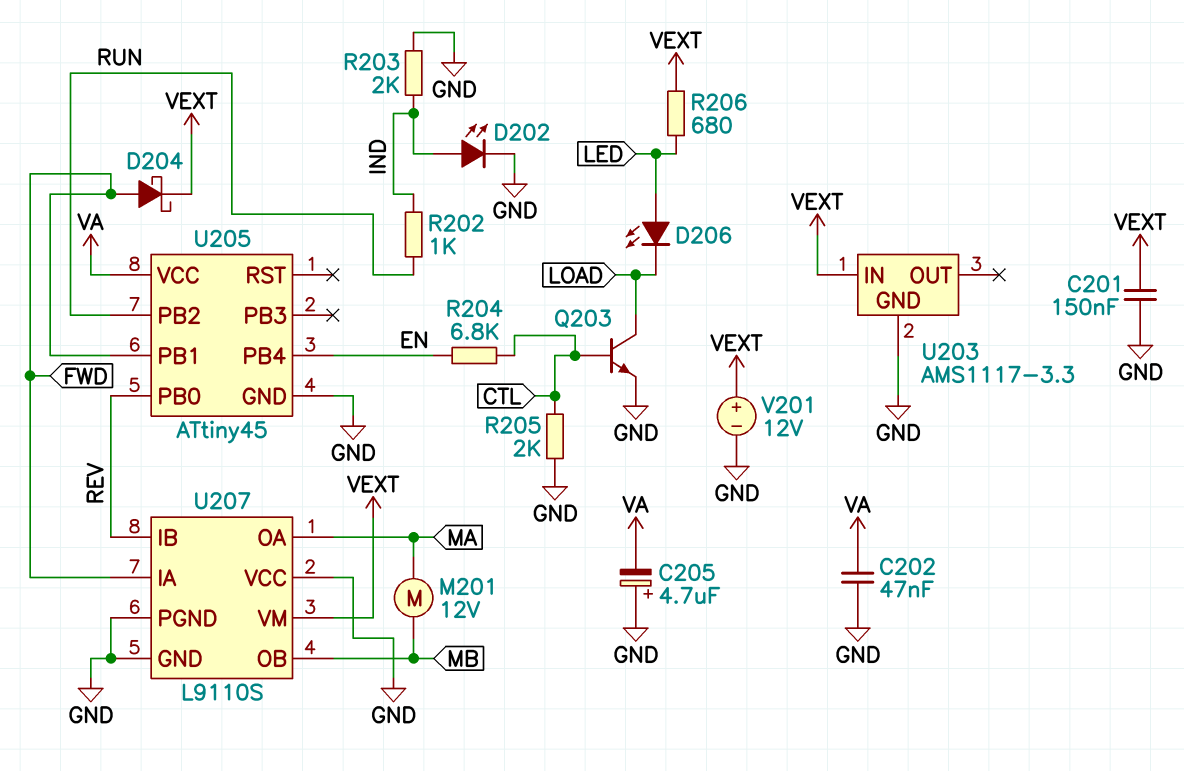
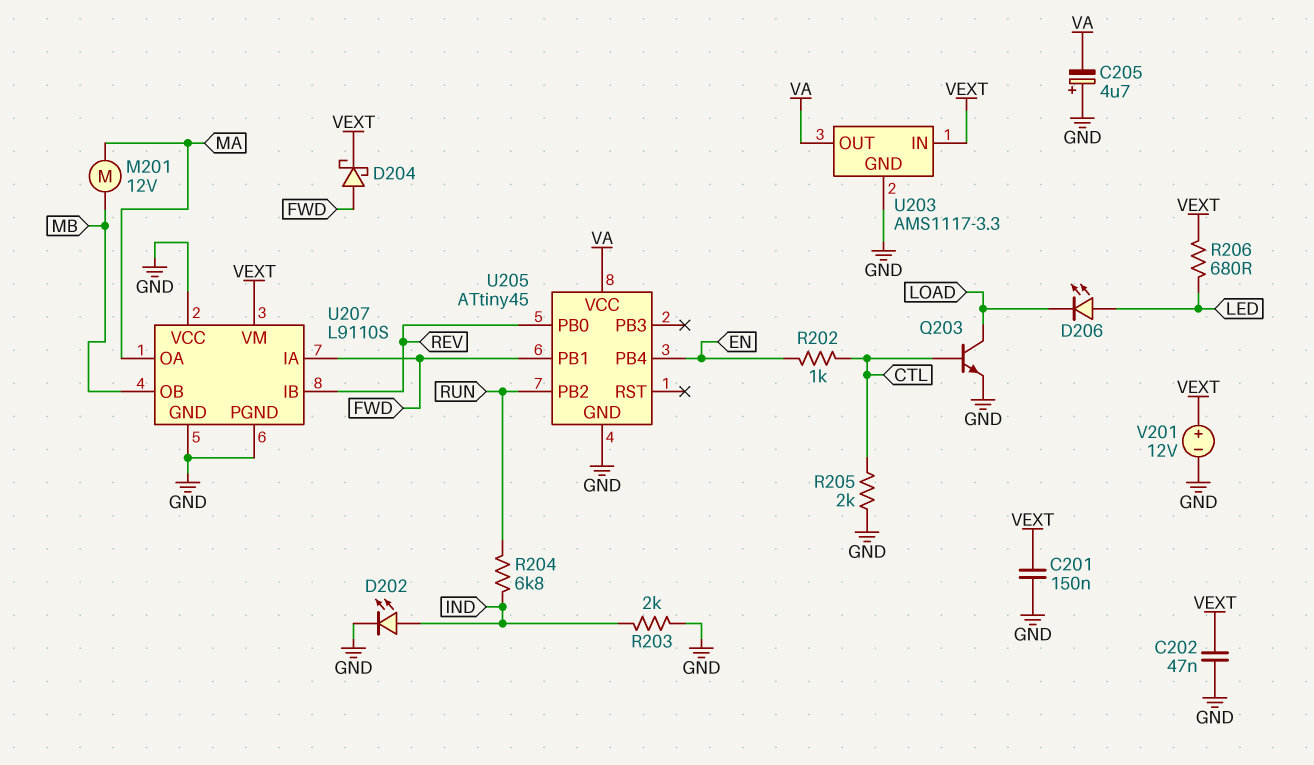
C202: 47nF (GND, VA) -> 47nF (GND, VEXT)
R202: 1k (IND, RUN) -> 1k (CTL, EN)
R204: 6.8k (CTL, EN) -> 6.8k (IND, RUN)
U203 pin OUT: none -> VA

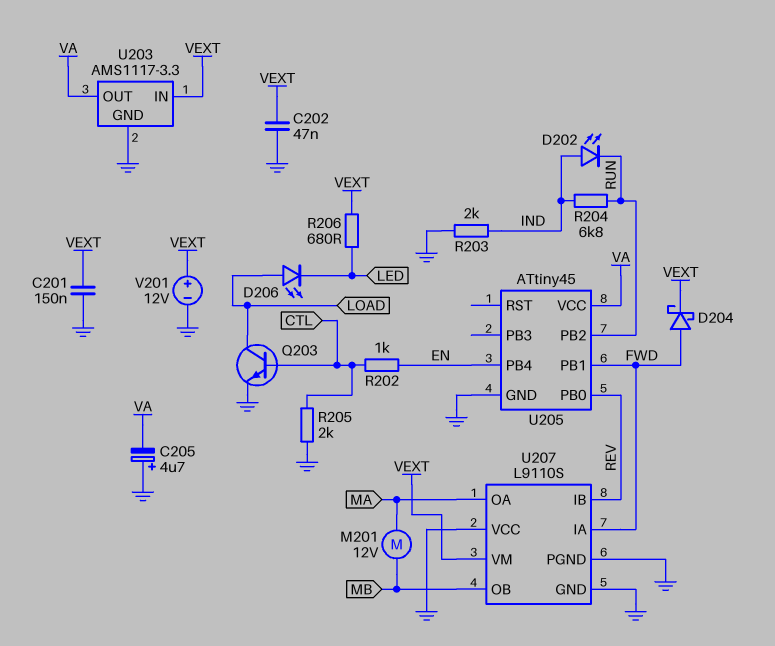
D202: LED (A IND, K GND) -> LED (A IND, K RUN)
D206: LED (A LED, K LOAD) -> LED (A LOAD, K LED)

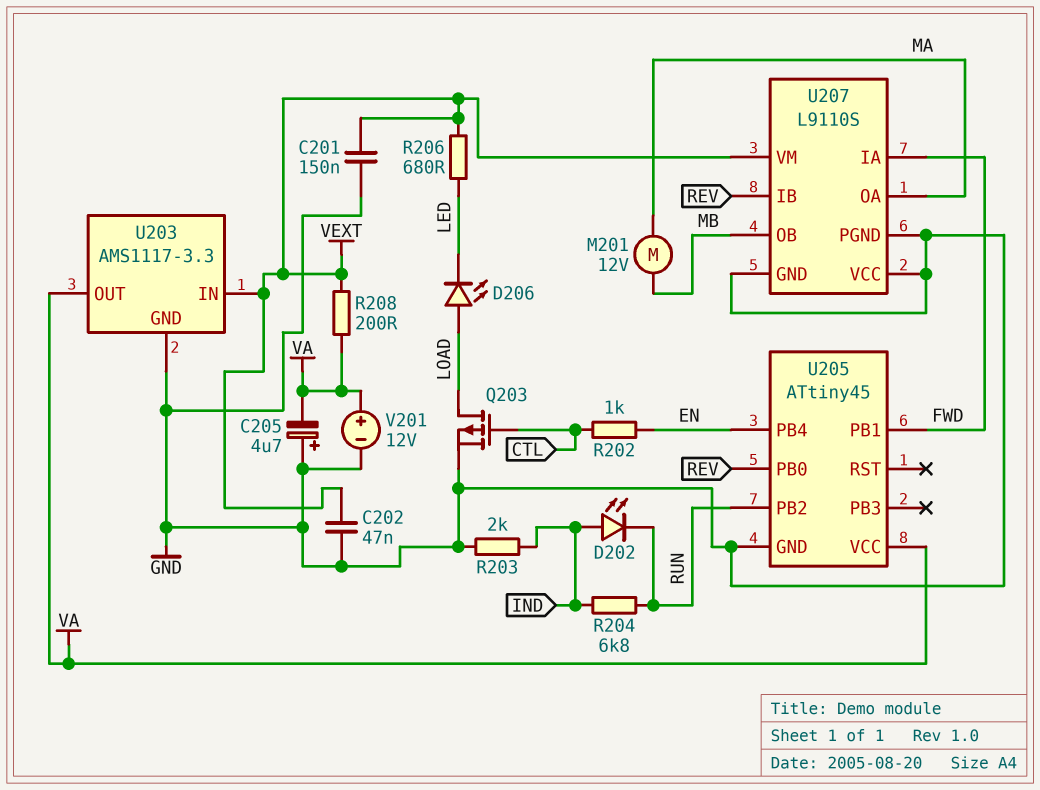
D204: schottky (A FWD, K VEXT) -> none
Q203: NPN (B CTL, C LOAD, E GND) -> PMOS (G CTL, D LOAD, S GND)
R205: 2k (CTL, GND) -> none
R208: none -> 200 (VA, VEXT)
V201: 12V (plus VEXT, minus GND) -> 12V (plus VA, minus GND)

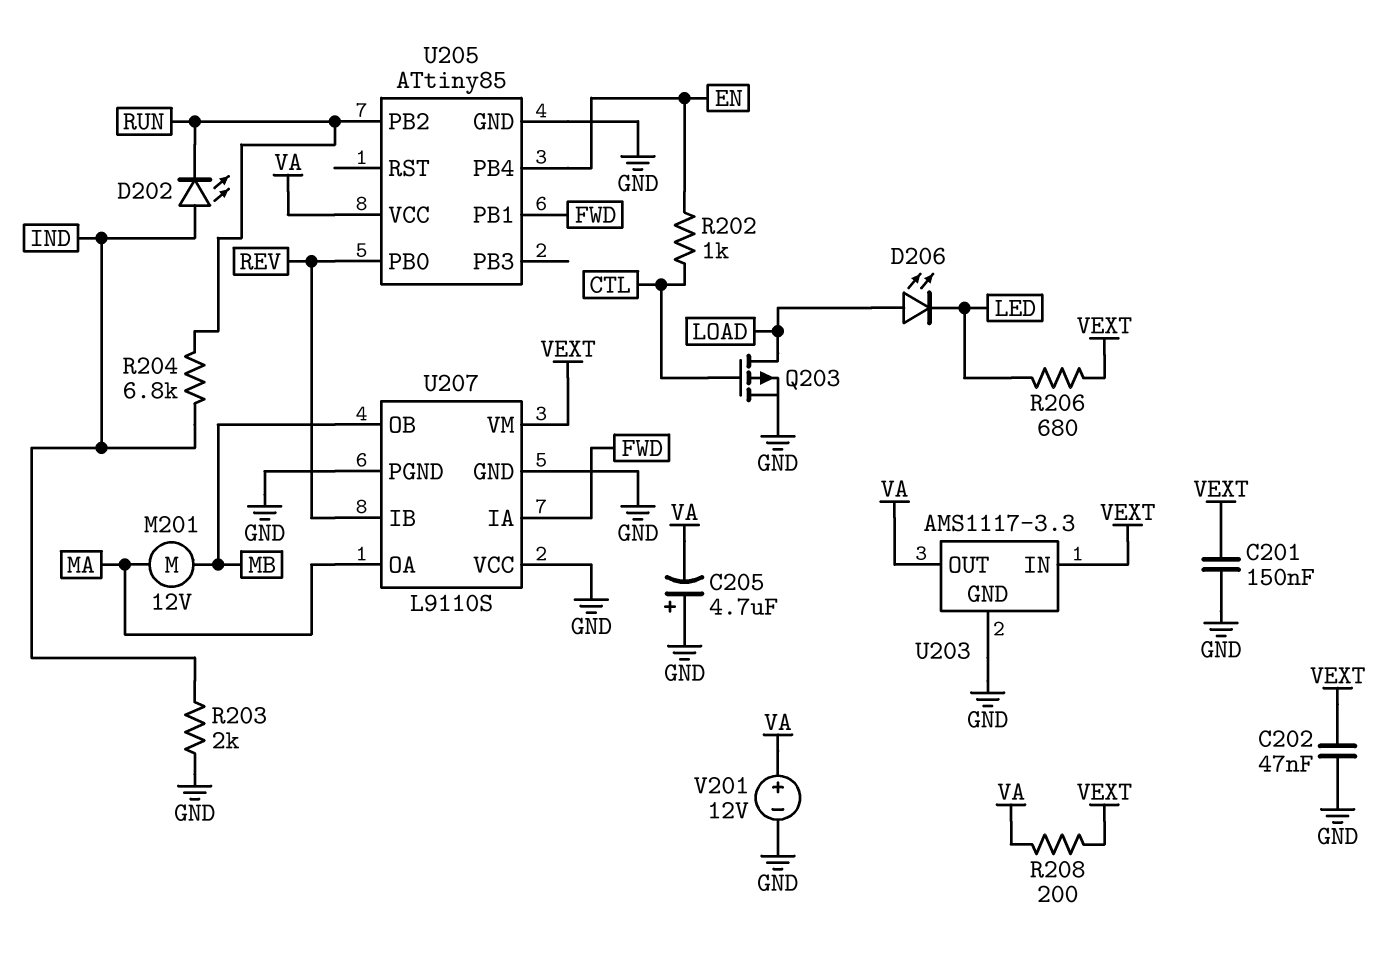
U205: ATtiny45 -> ATtiny85

